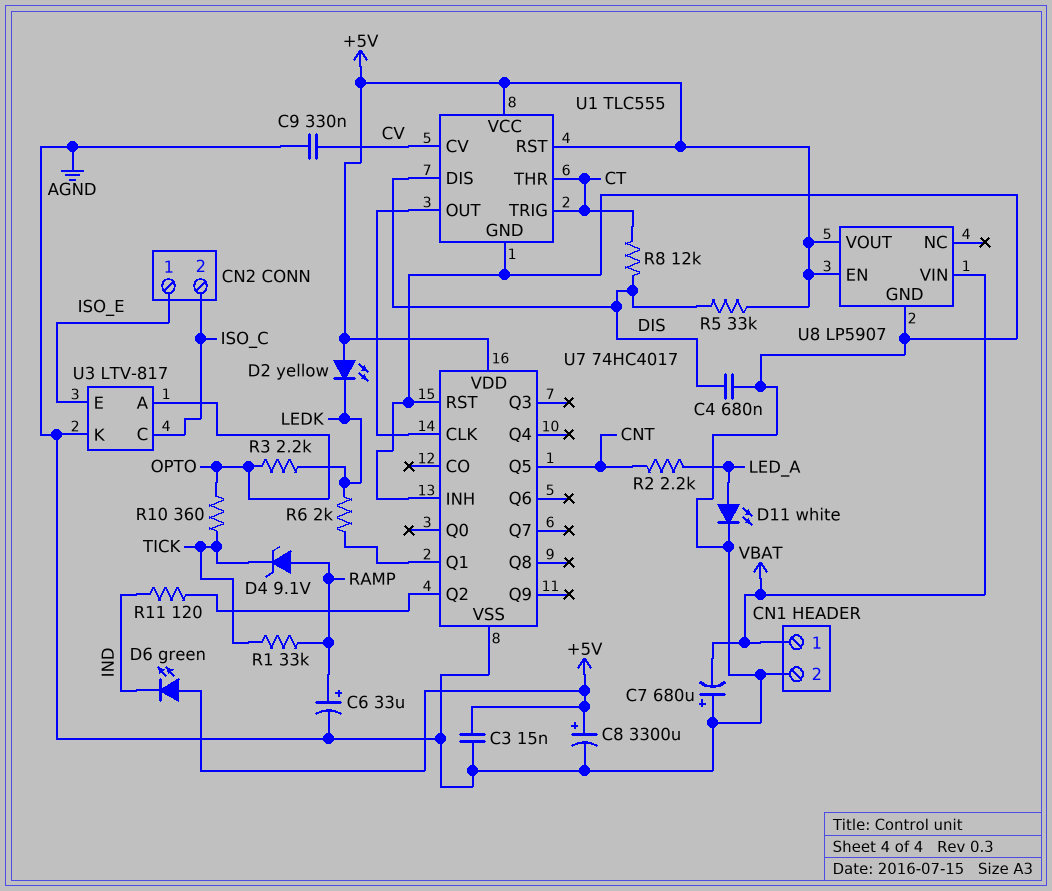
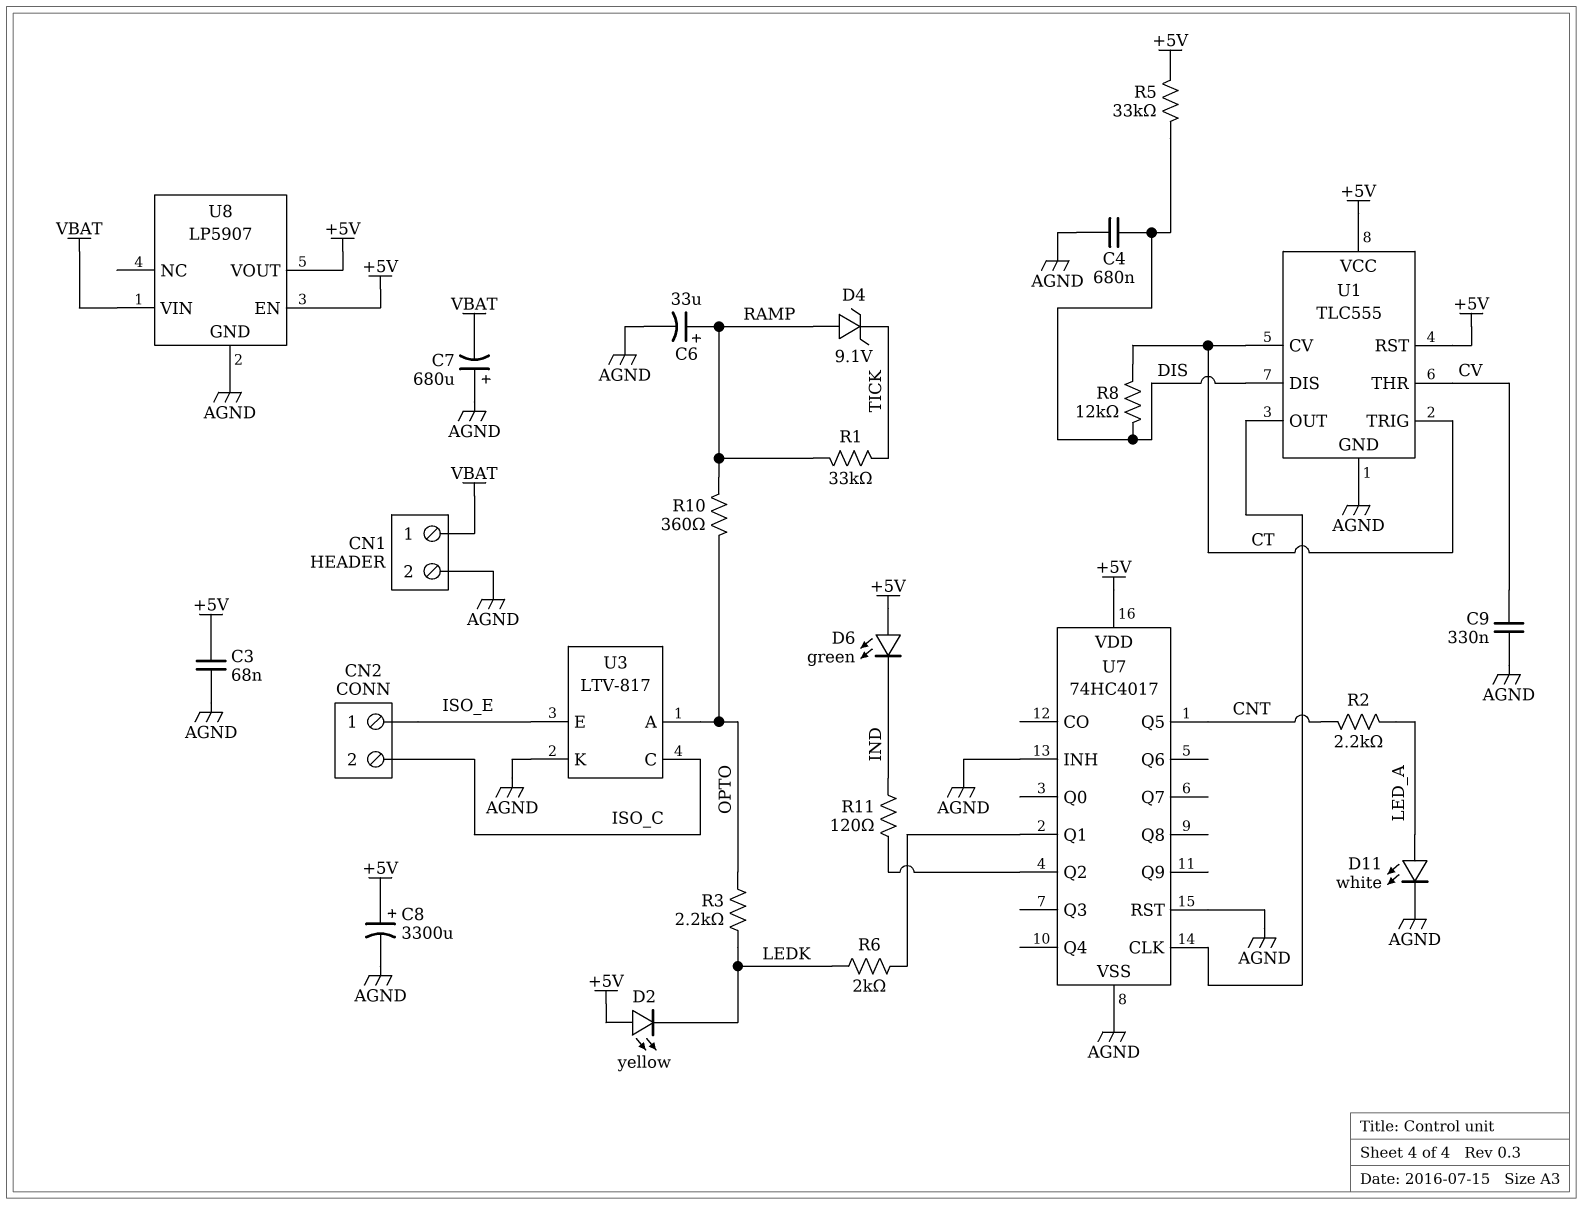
C3: 15nF (+5V, AGND) -> 68nF (+5V, AGND)
R10: 360 (OPTO, TICK) -> 360 (OPTO, RAMP)
U1 pin CV: CV -> CT
U1 pin THR: CT -> CV

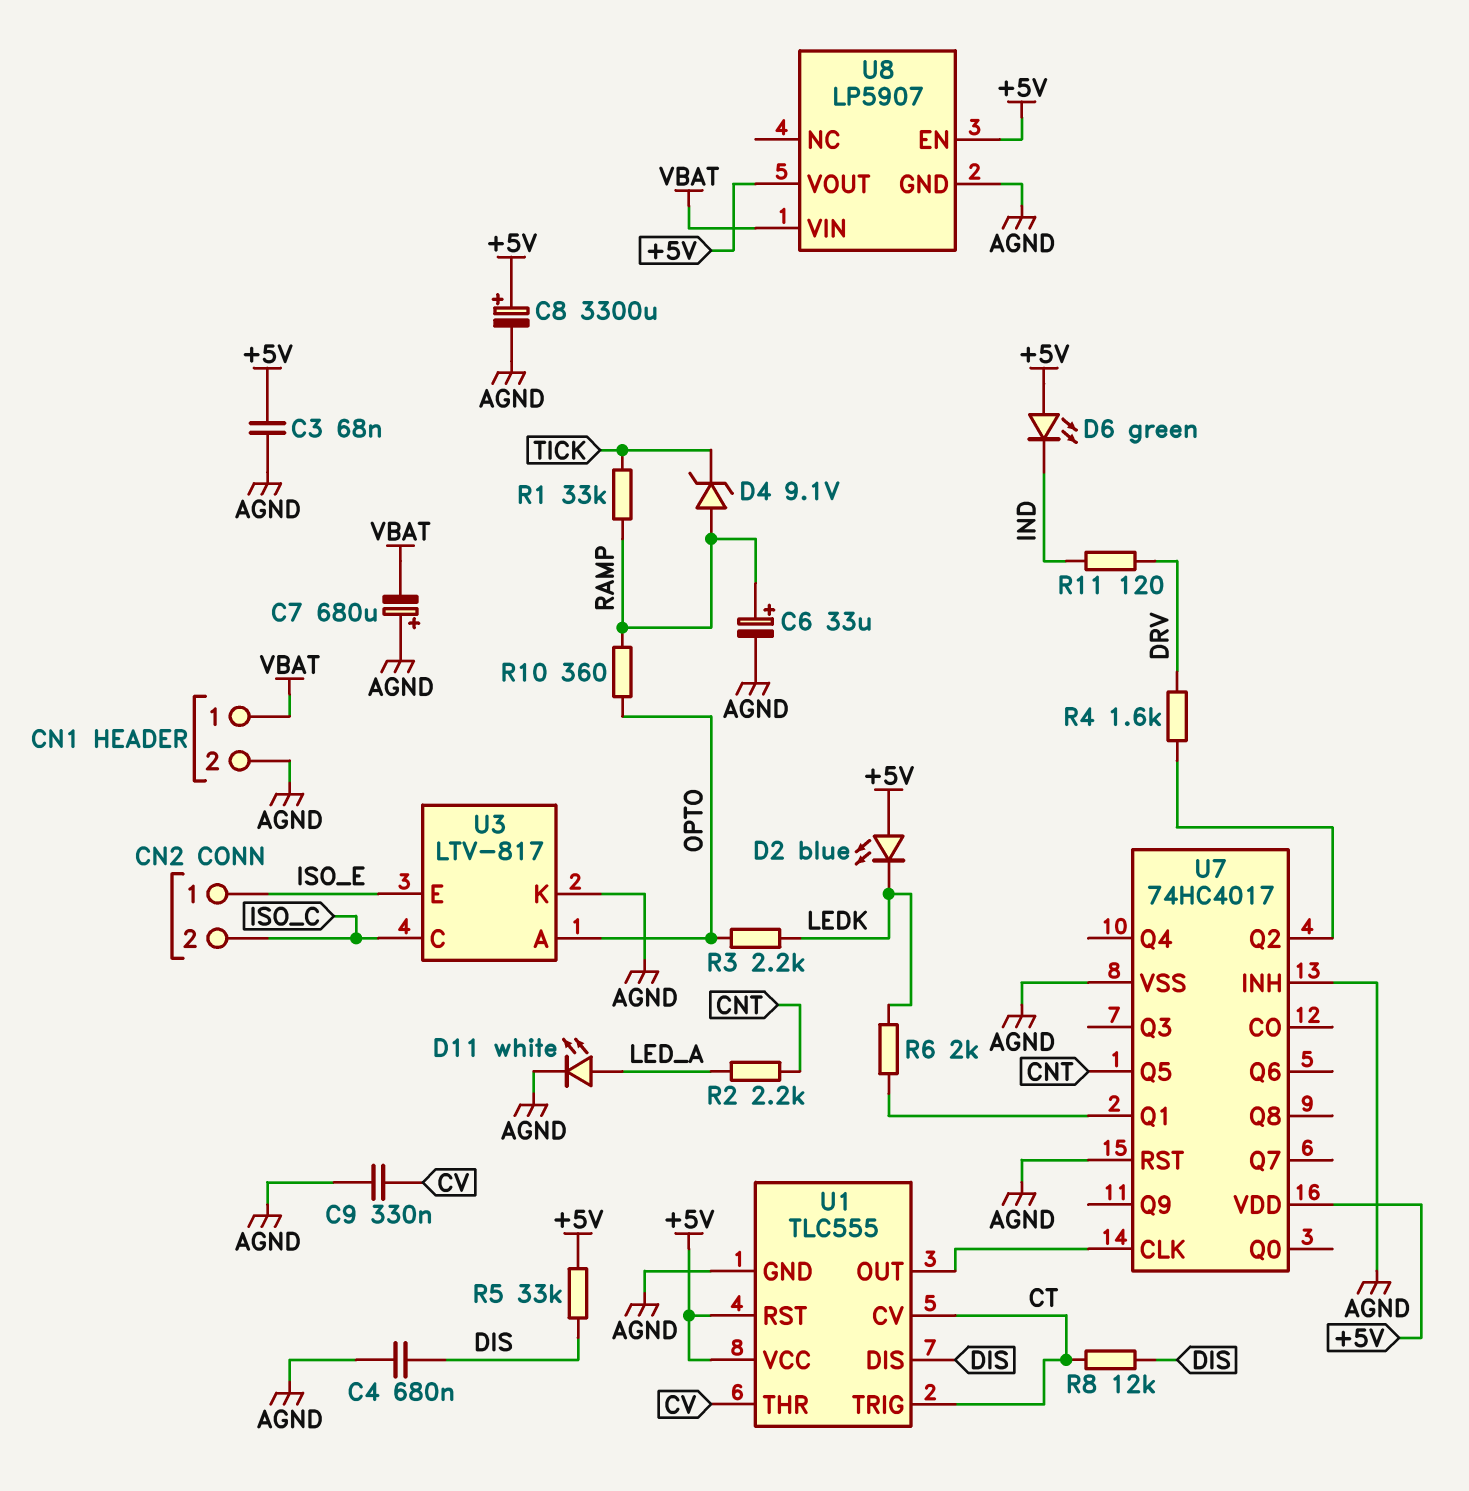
D2: LED yellow (A +5V, K LEDK) -> LED blue (A +5V, K LEDK)
R4: none -> 1.6k (DRV, U7/Q2)
R11: 120 (IND, U7/Q2) -> 120 (DRV, IND)

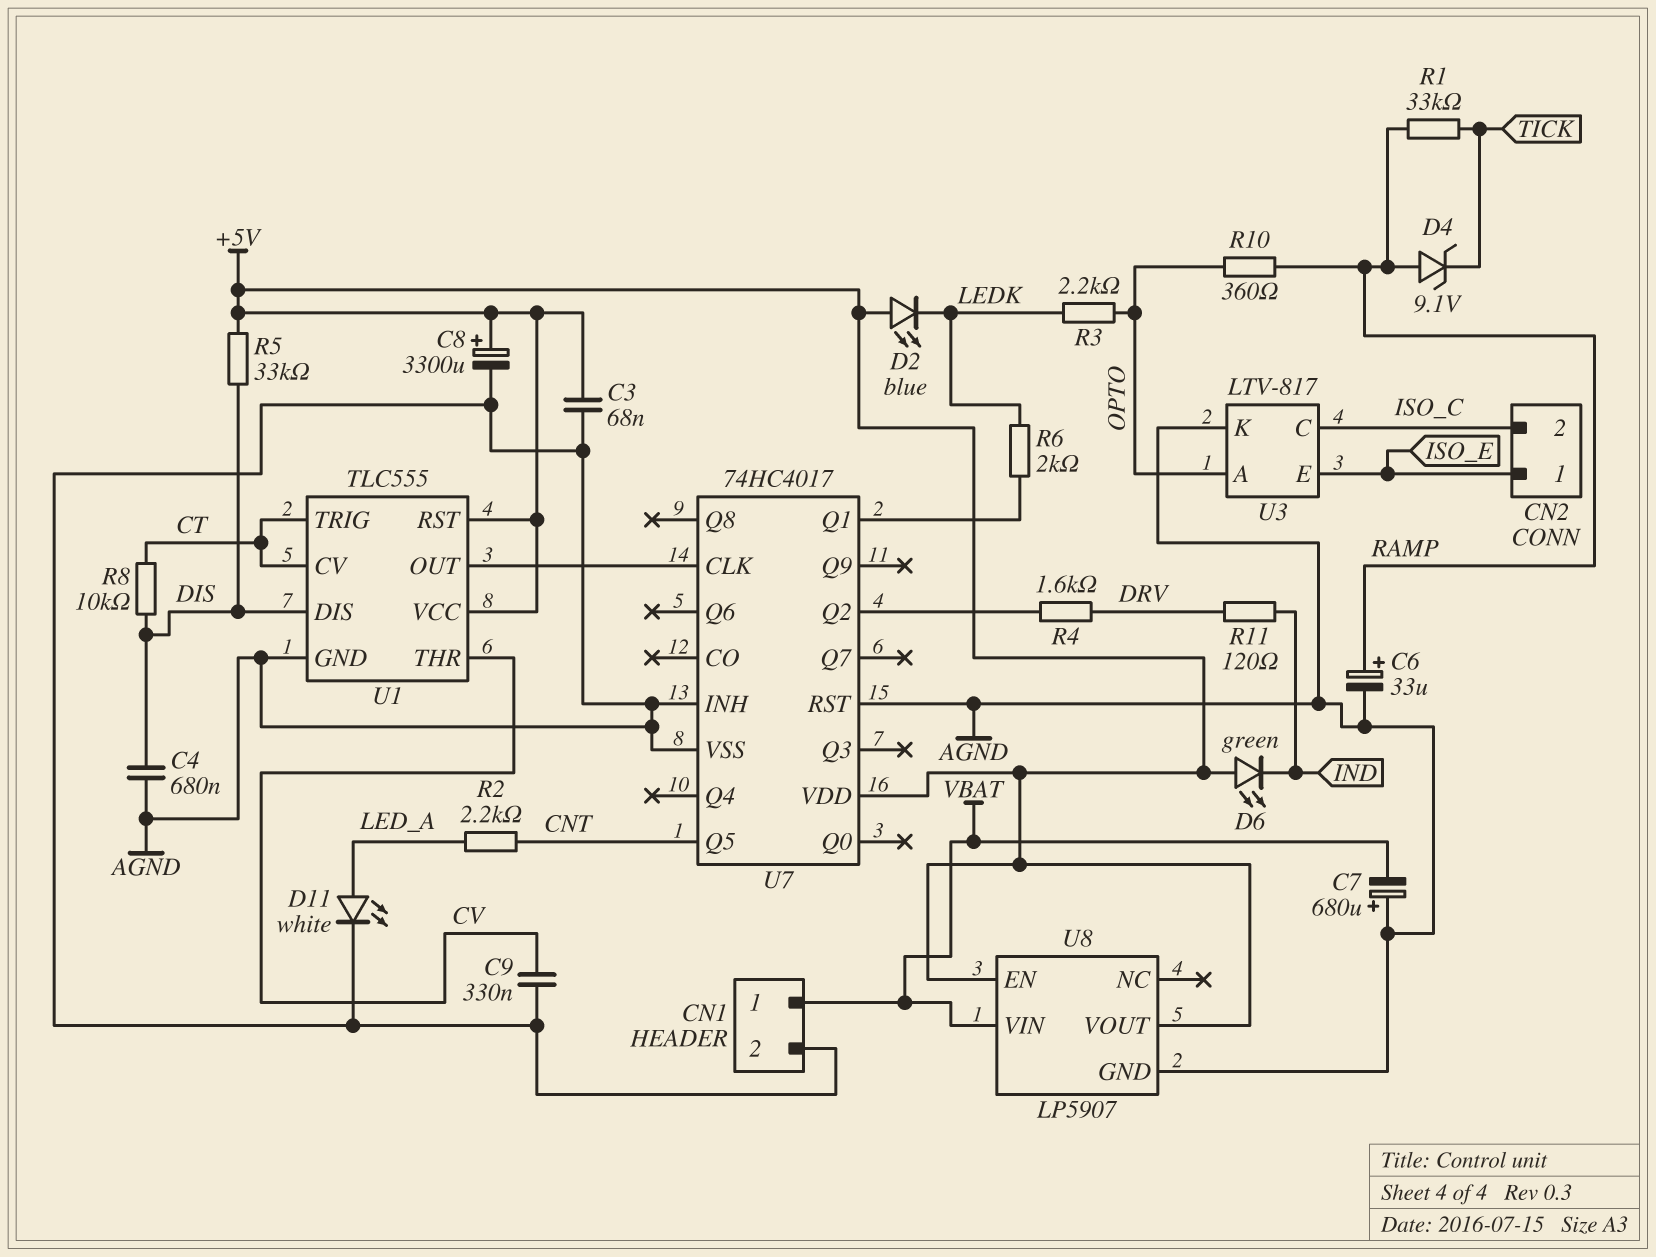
R8: 12k (CT, DIS) -> 10k (CT, DIS)

